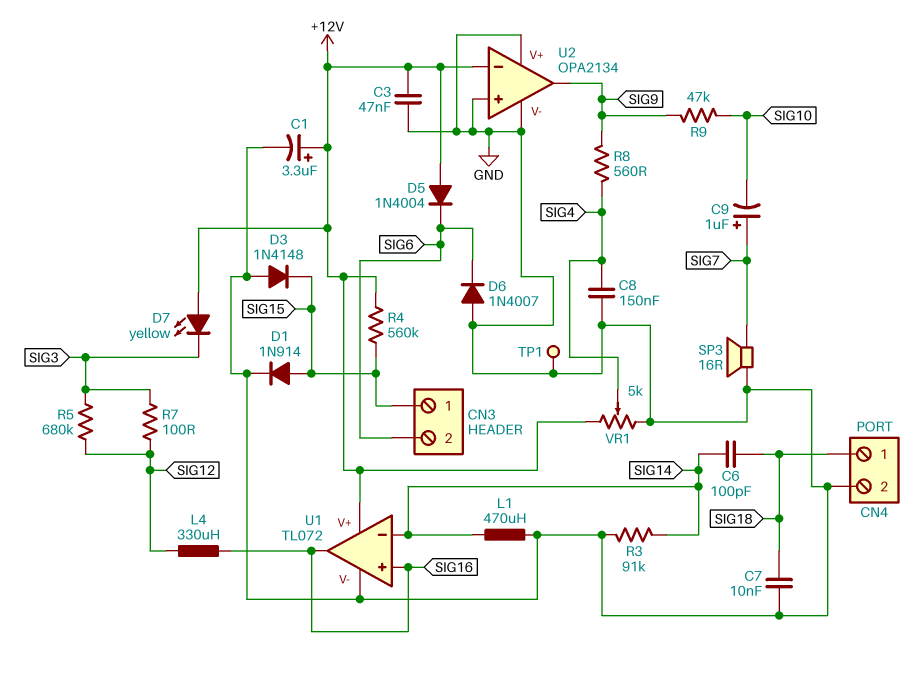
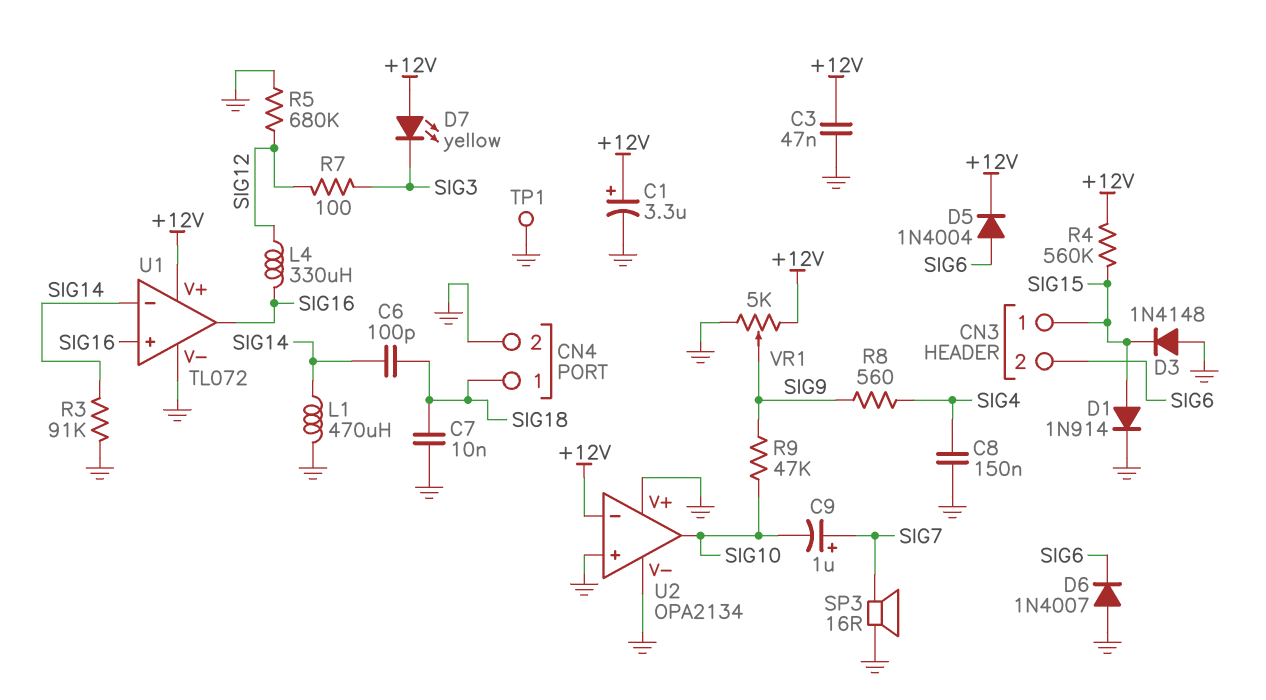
D5: diode 1N4004 (A +12V, K SIG6) -> diode 1N4004 (A SIG6, K +12V)
R5: 680k (SIG3, SIG12) -> 680k (GND, SIG12)
U2 pin out: SIG9 -> SIG10
VR1: 5k (+12V, GND, wiper SIG4) -> 5k (+12V, GND, wiper SIG9)

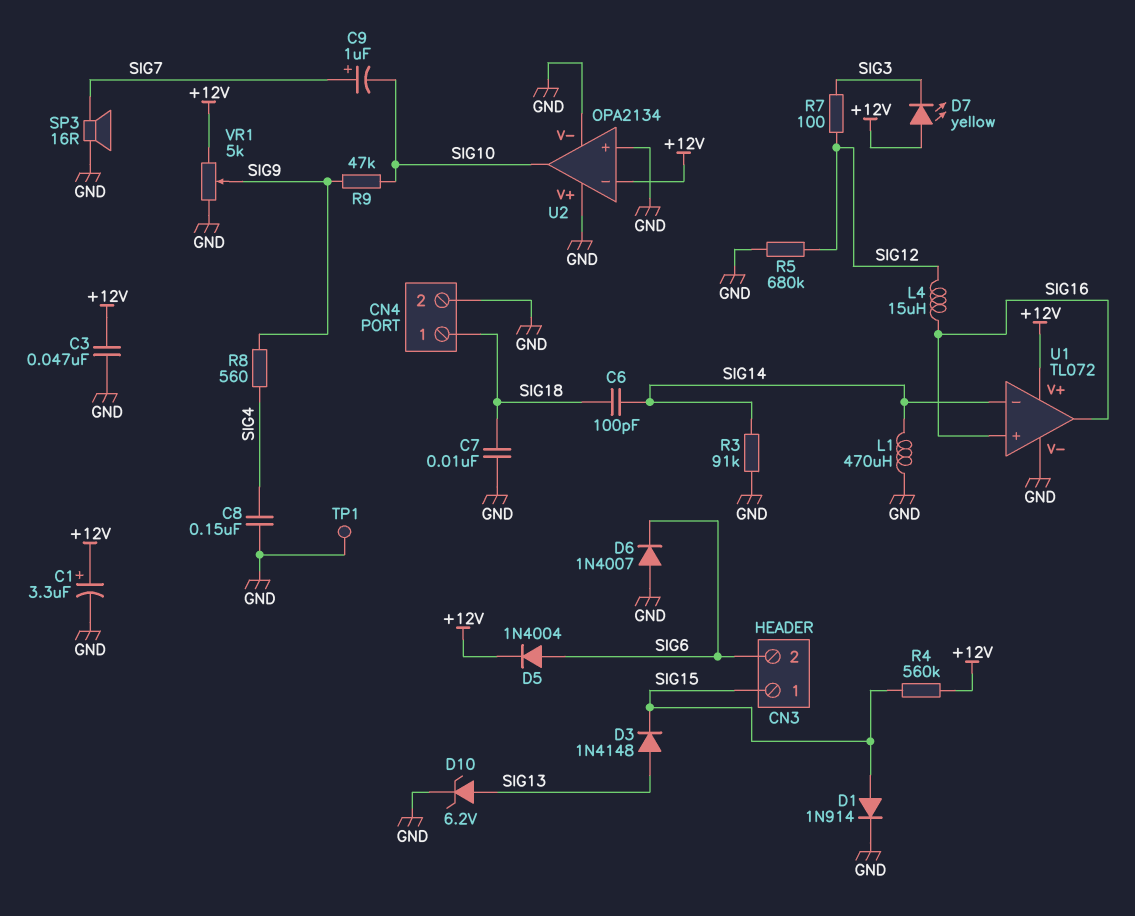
D3: diode 1N4148 (A GND, K SIG15) -> diode 1N4148 (A SIG13, K SIG15)
D10: none -> zener 6.2V (A SIG13, K GND)
L4: 330uH (SIG12, SIG16) -> 15uH (SIG12, SIG16)

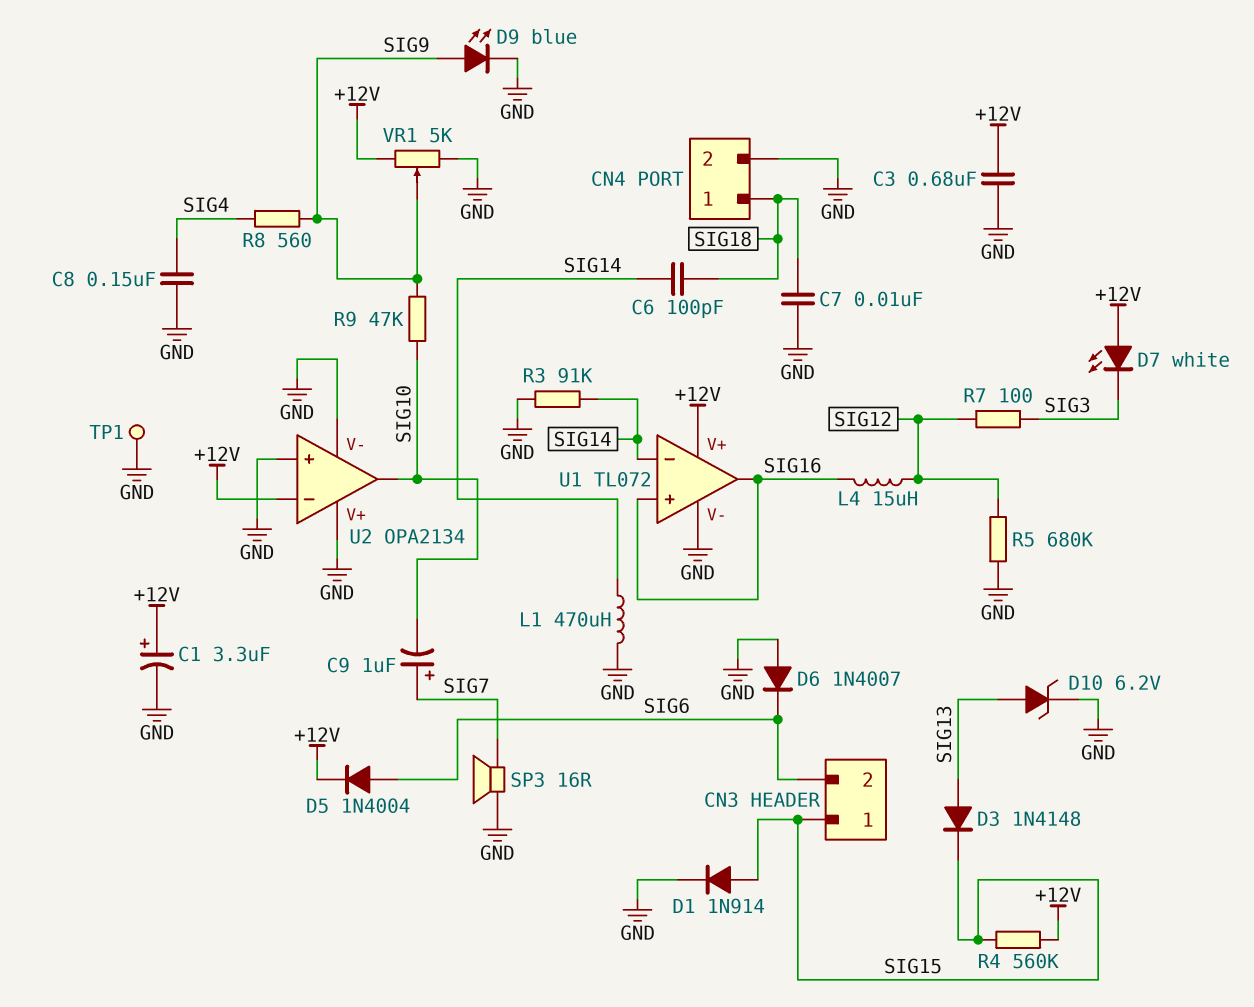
C3: 47nF (+12V, GND) -> 680nF (+12V, GND)
D7: LED yellow (A +12V, K SIG3) -> LED white (A +12V, K SIG3)
D9: none -> LED blue (A SIG9, K GND)

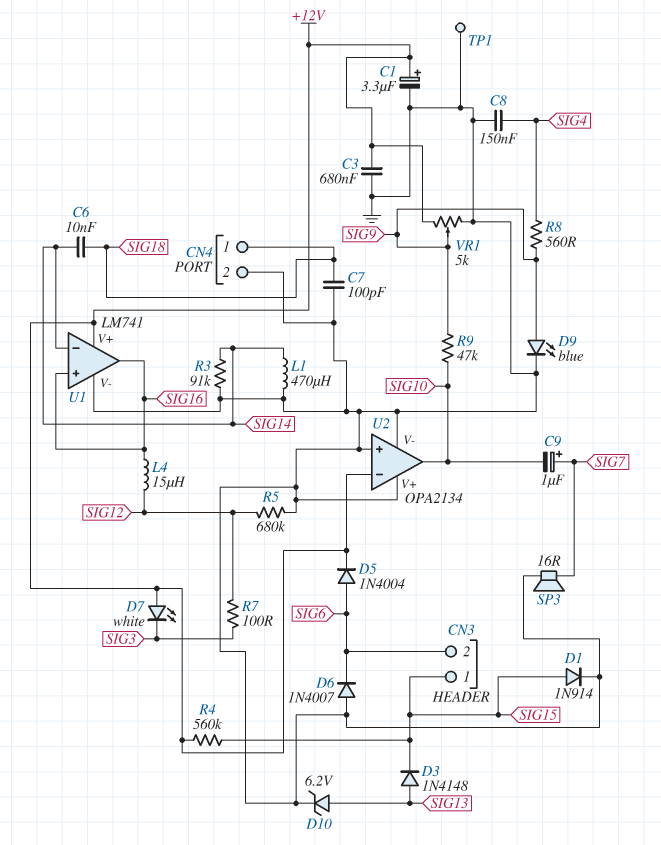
C6: 100pF (SIG14, SIG18) -> 10nF (SIG14, SIG18)
C7: 10nF (GND, SIG18) -> 100pF (GND, SIG18)
U1: TL072 -> LM741

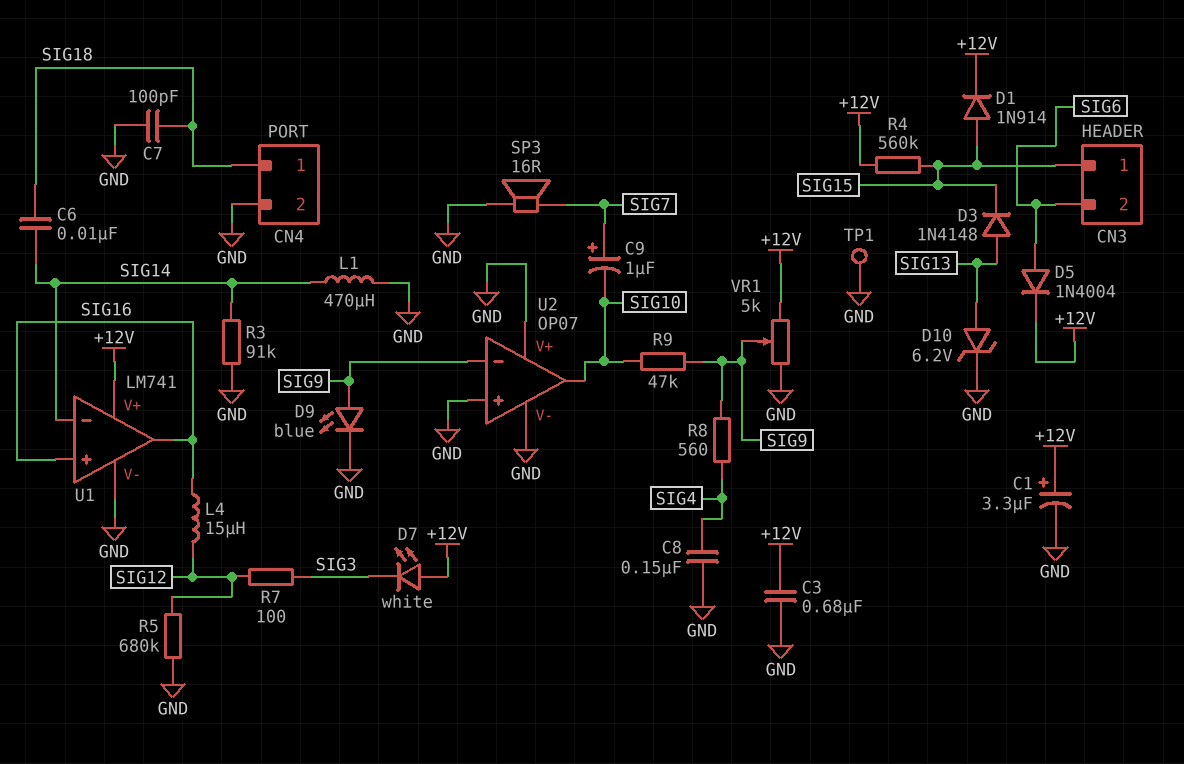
D1: diode 1N914 (A SIG15, K GND) -> diode 1N914 (A SIG15, K +12V)
D6: diode 1N4007 (A GND, K SIG6) -> none
U2: OPA2134 -> OP07
U2 pin in-: +12V -> SIG9

